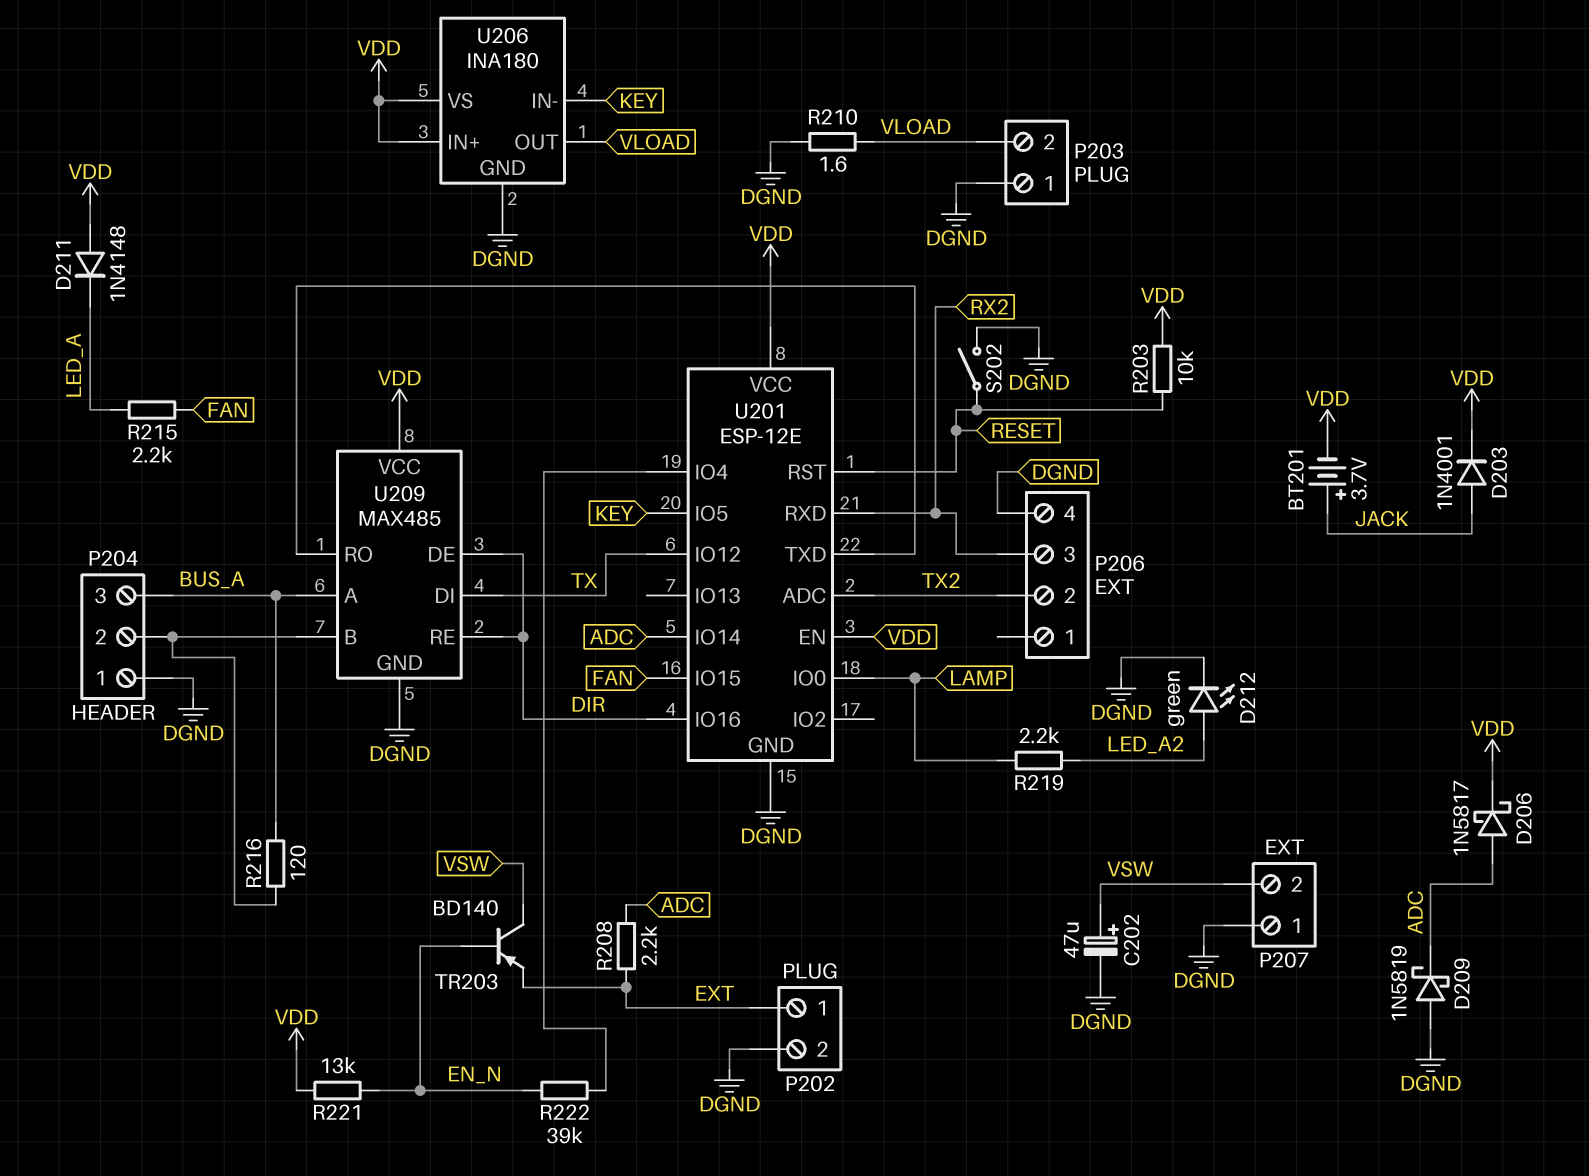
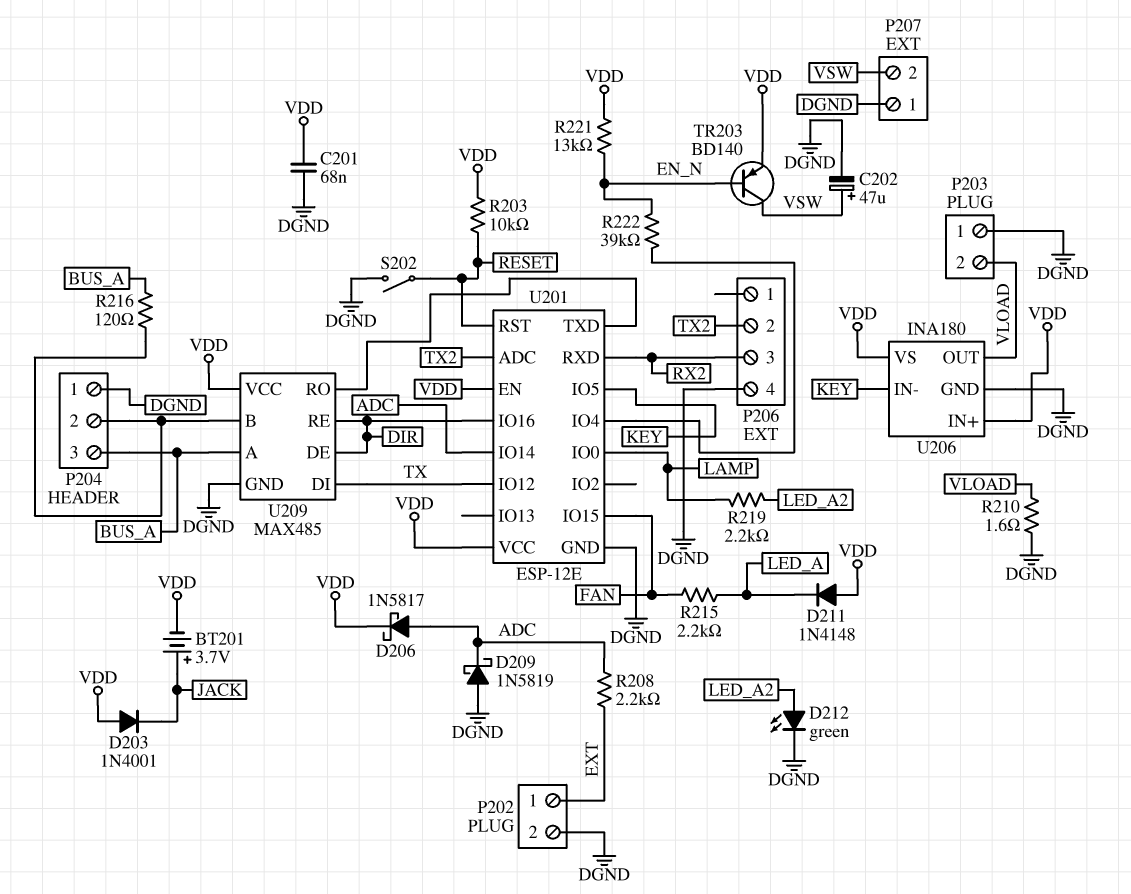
C201: none -> 68nF (DGND, VDD)
D203: diode 1N4001 (A JACK, K VDD) -> diode 1N4001 (A VDD, K JACK)
TR203: PNP BD140 (B EN_N, C VSW, E EXT) -> PNP BD140 (B EN_N, C VSW, E VDD)

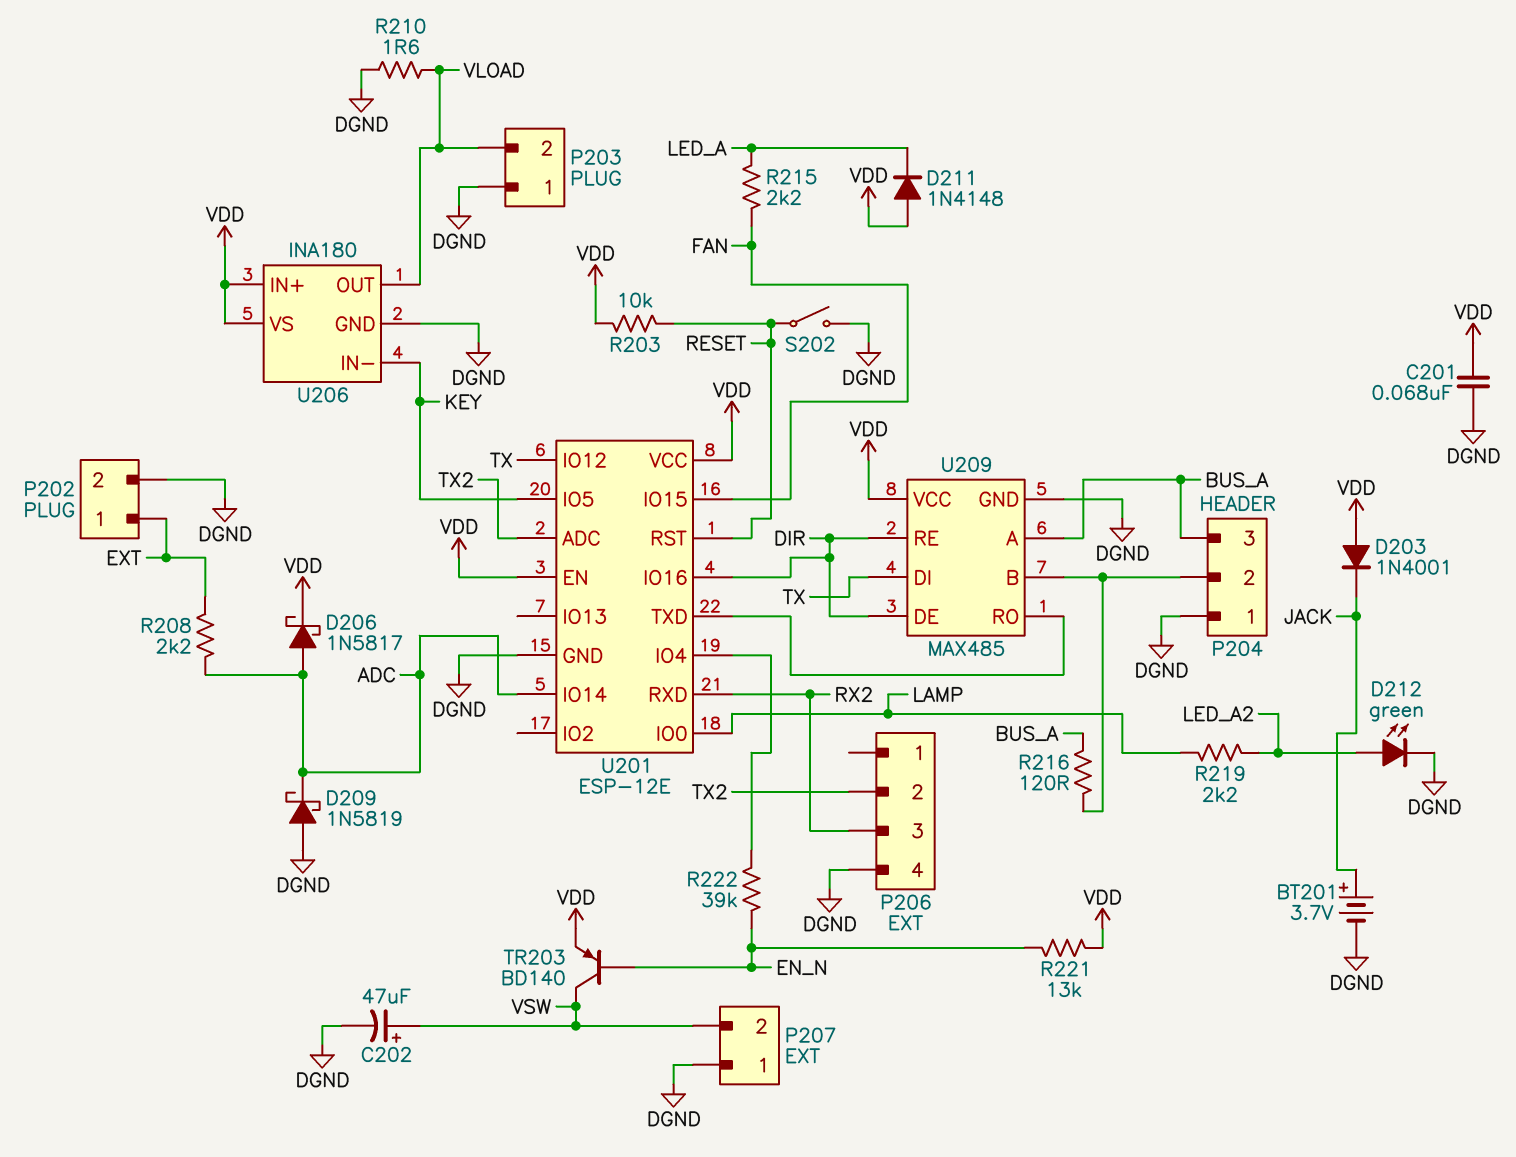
BT201: 3.7V (plus JACK, minus VDD) -> 3.7V (plus JACK, minus DGND)

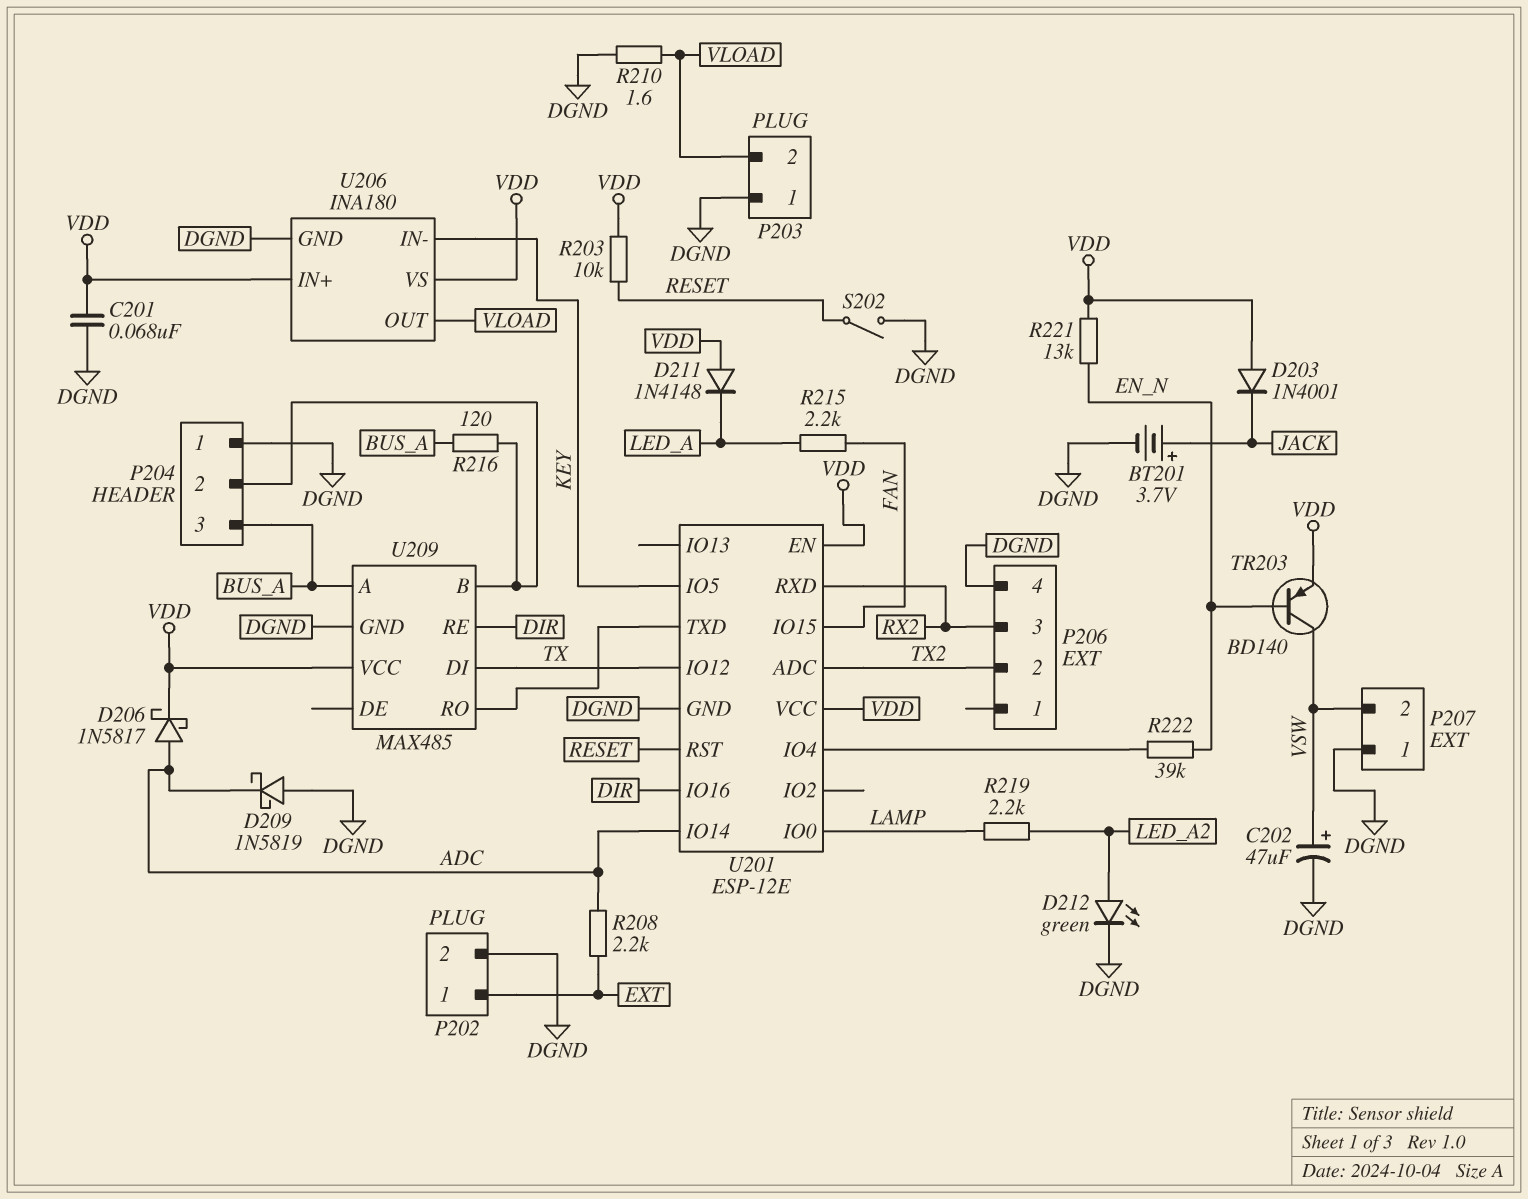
U209 pin DE: DIR -> none

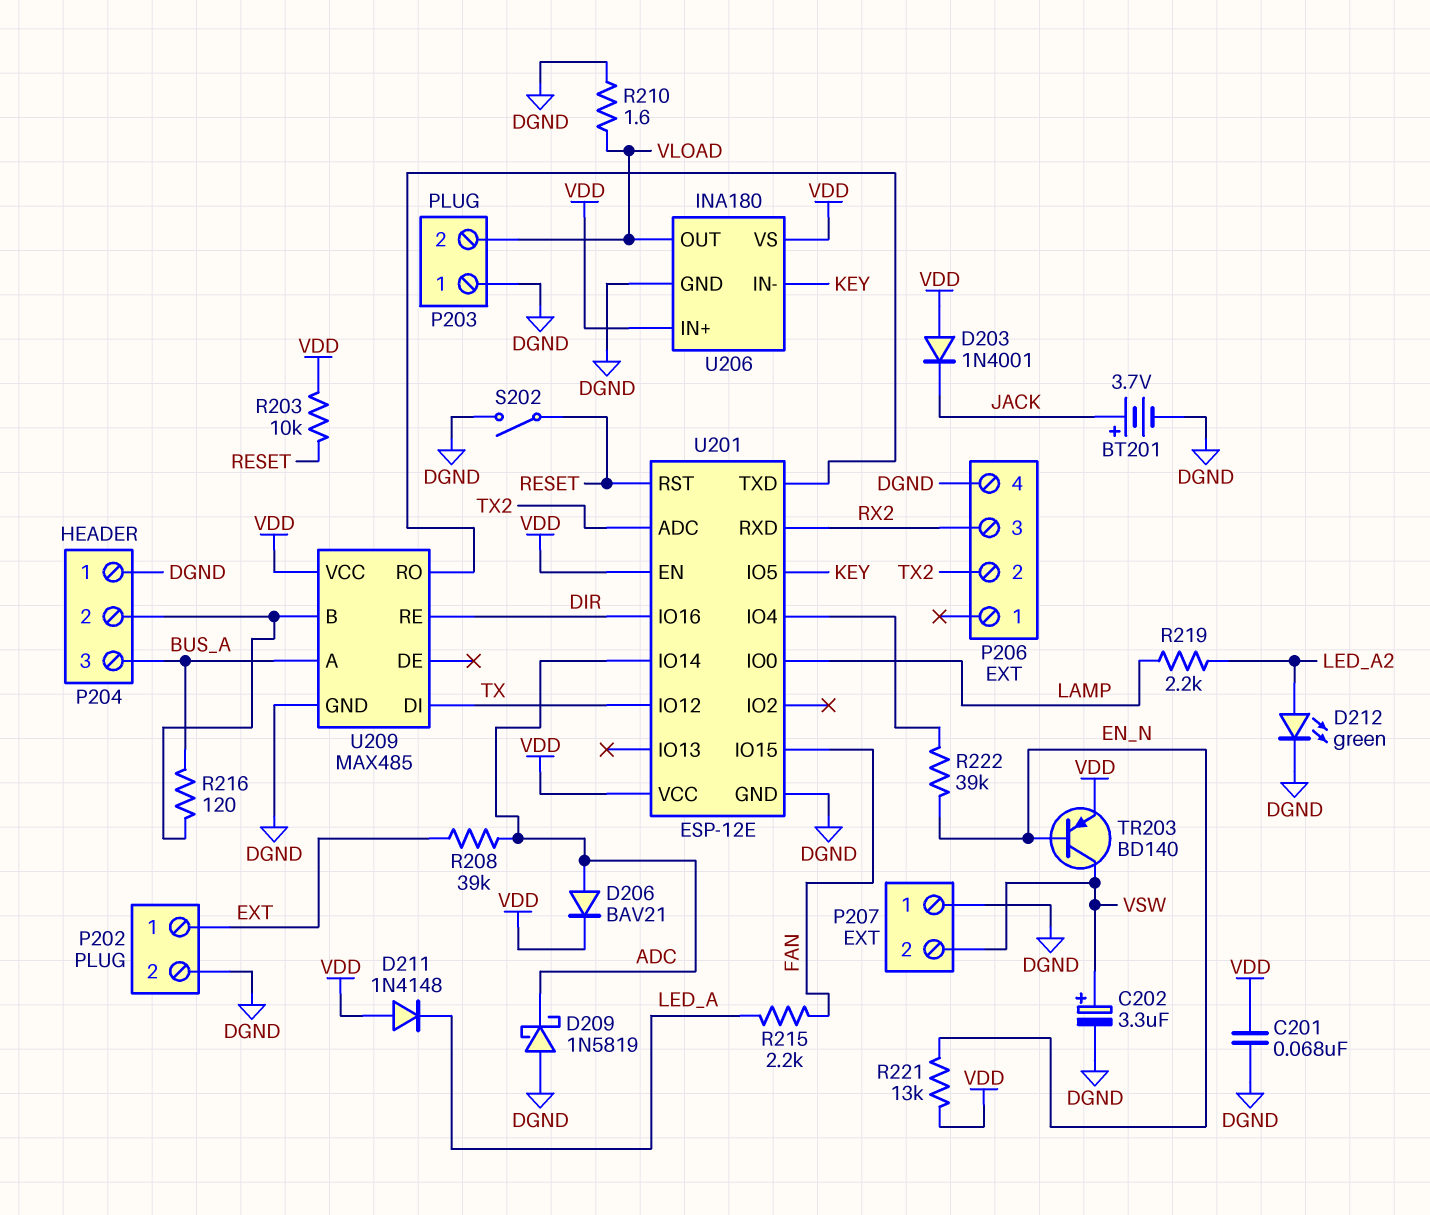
C202: 47uF (plus VSW, minus DGND) -> 3.3uF (plus VSW, minus DGND)
D206: schottky 1N5817 (A ADC, K VDD) -> diode BAV21 (A ADC, K VDD)
R208: 2.2k (ADC, EXT) -> 39k (ADC, EXT)

